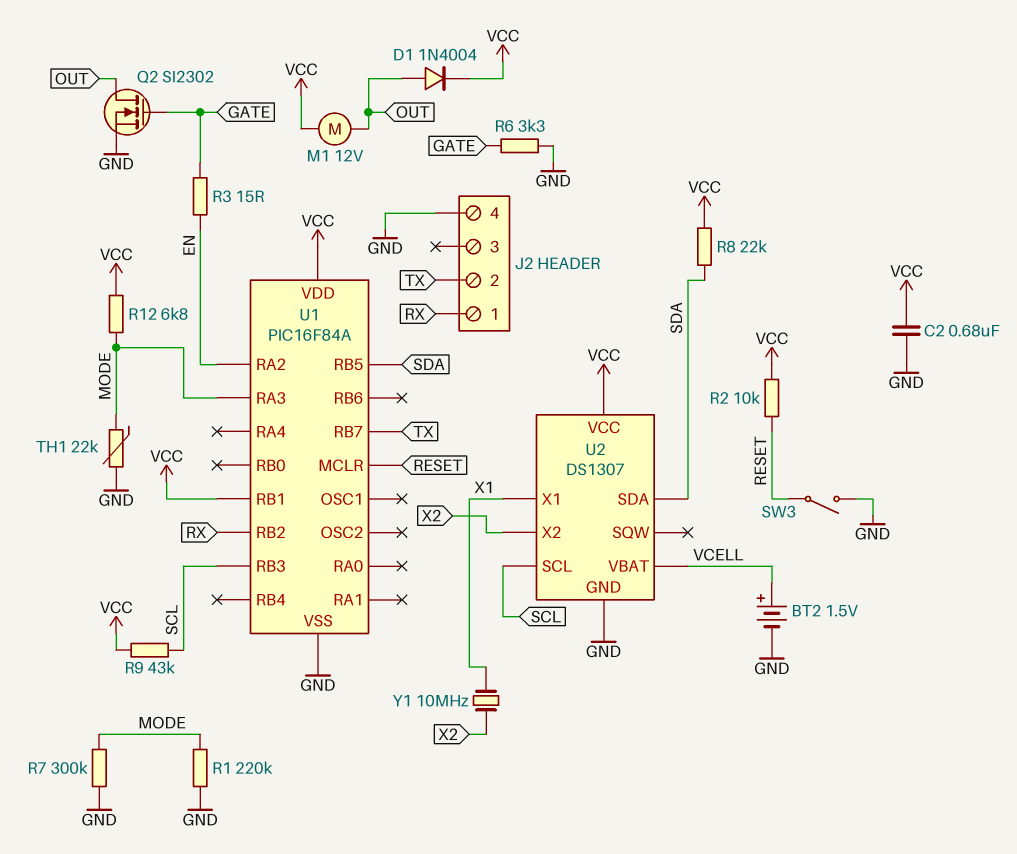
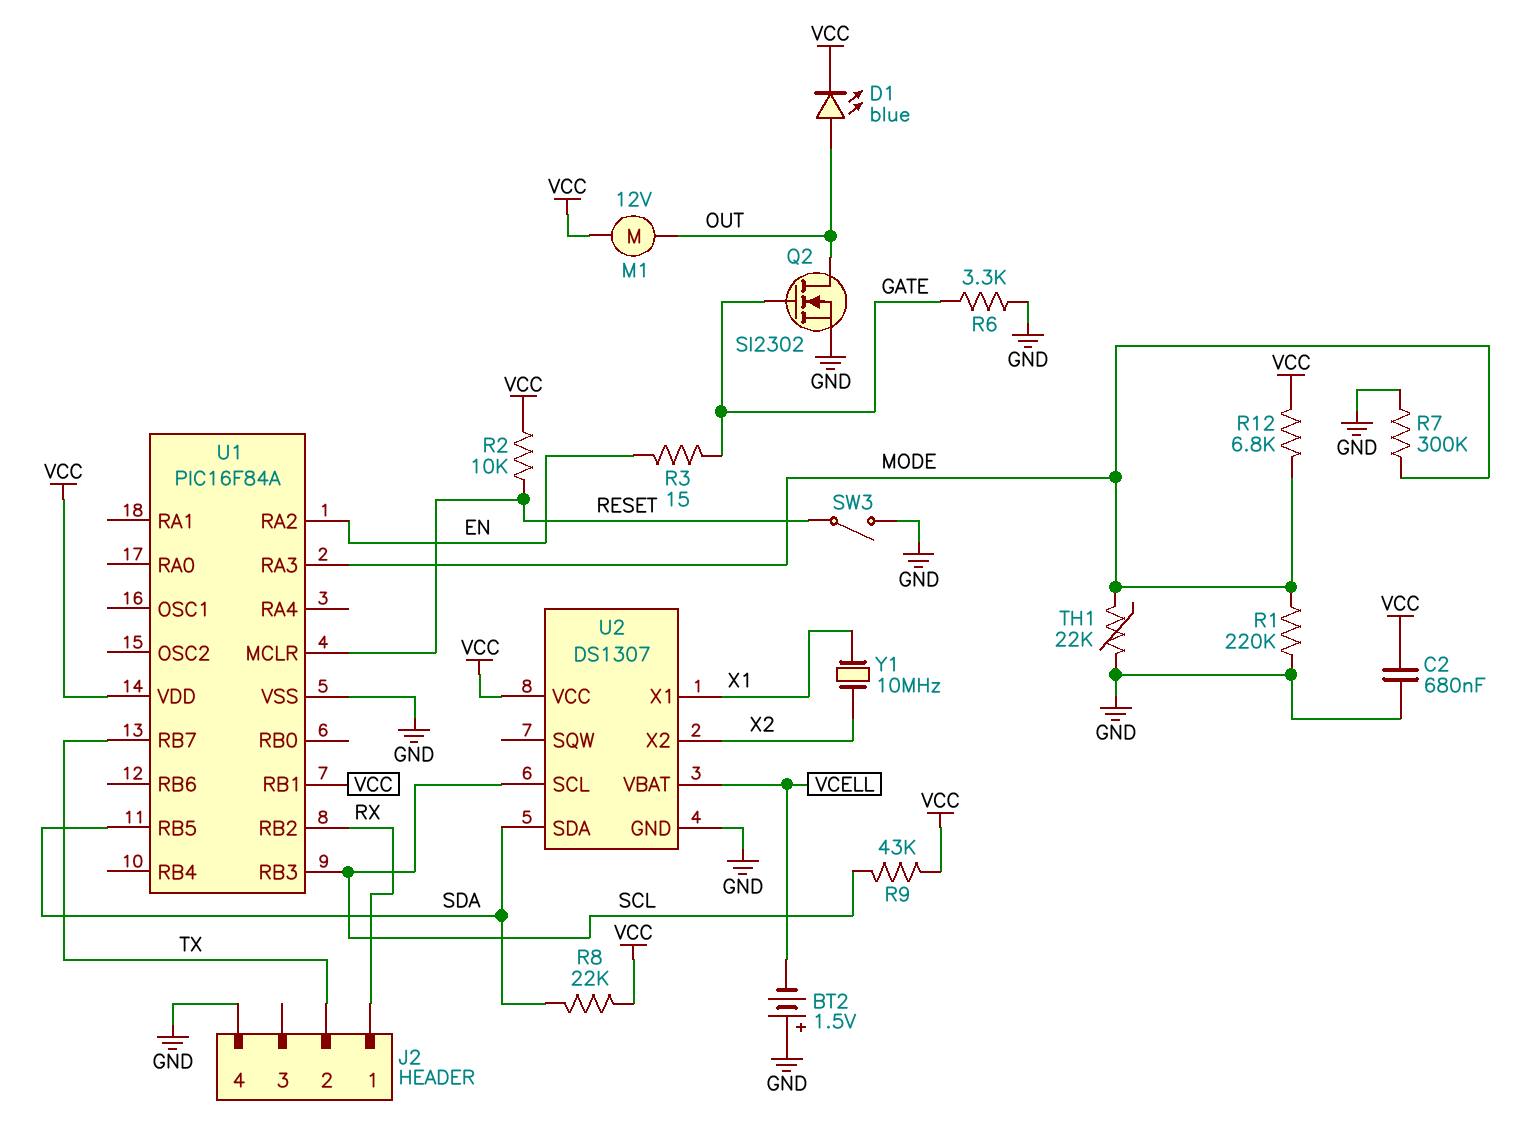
BT2: 1.5V (plus VCELL, minus GND) -> 1.5V (plus GND, minus VCELL)
D1: diode 1N4004 (A OUT, K VCC) -> LED blue (A OUT, K VCC)

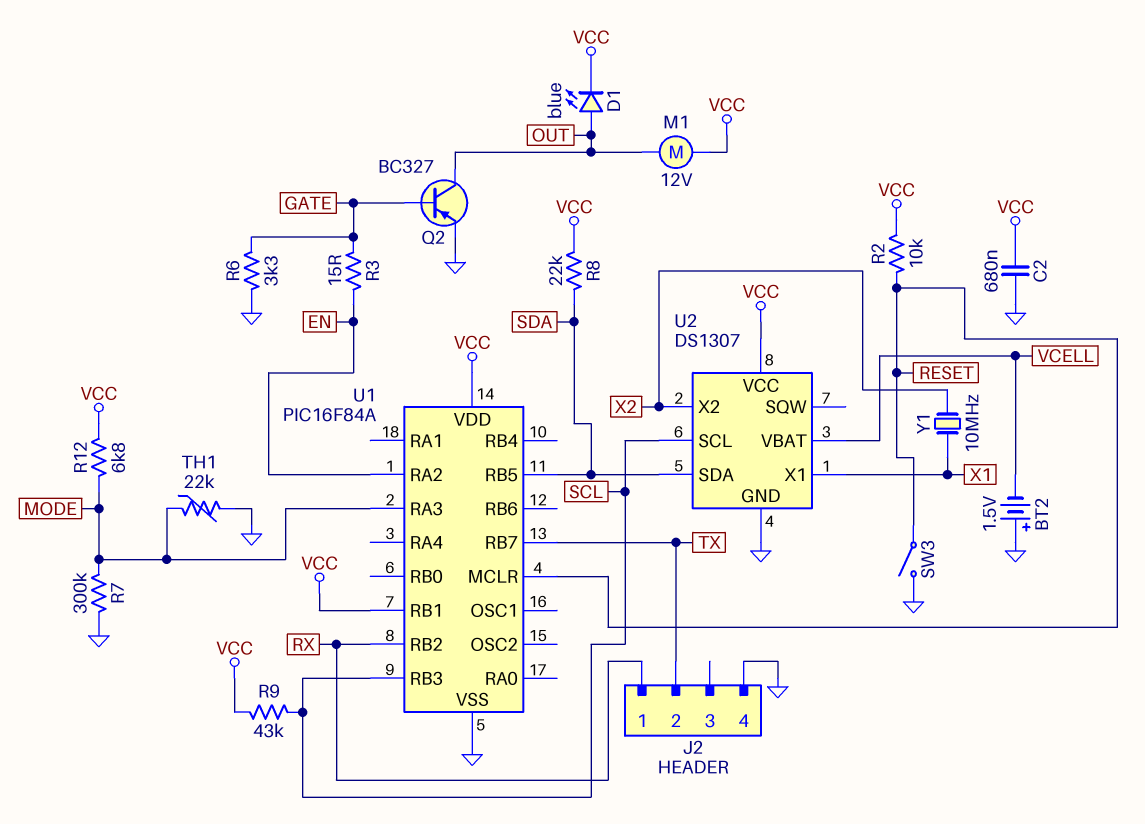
Q2: NMOS SI2302 (G GATE, D OUT, S GND) -> PNP BC327 (B GATE, C OUT, E GND)
R1: 220k (GND, MODE) -> none

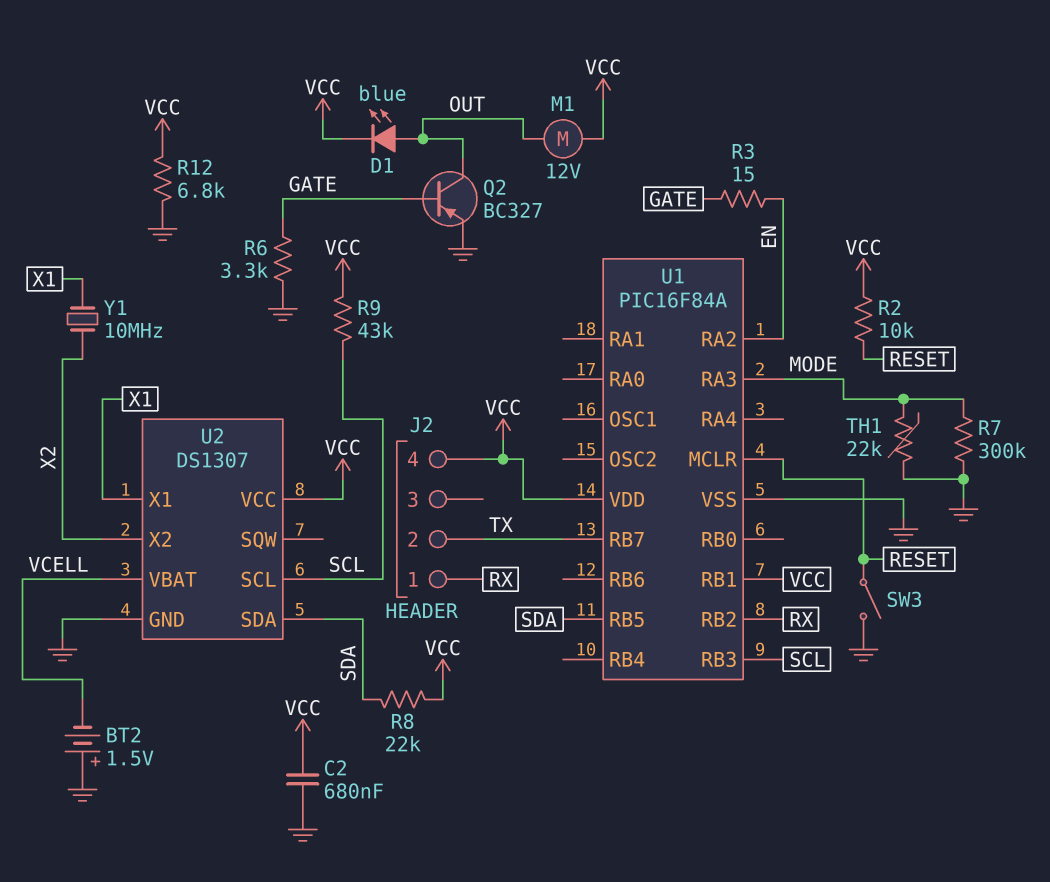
J2 pin 4: GND -> VCC
R12: 6.8k (MODE, VCC) -> 6.8k (GND, VCC)

